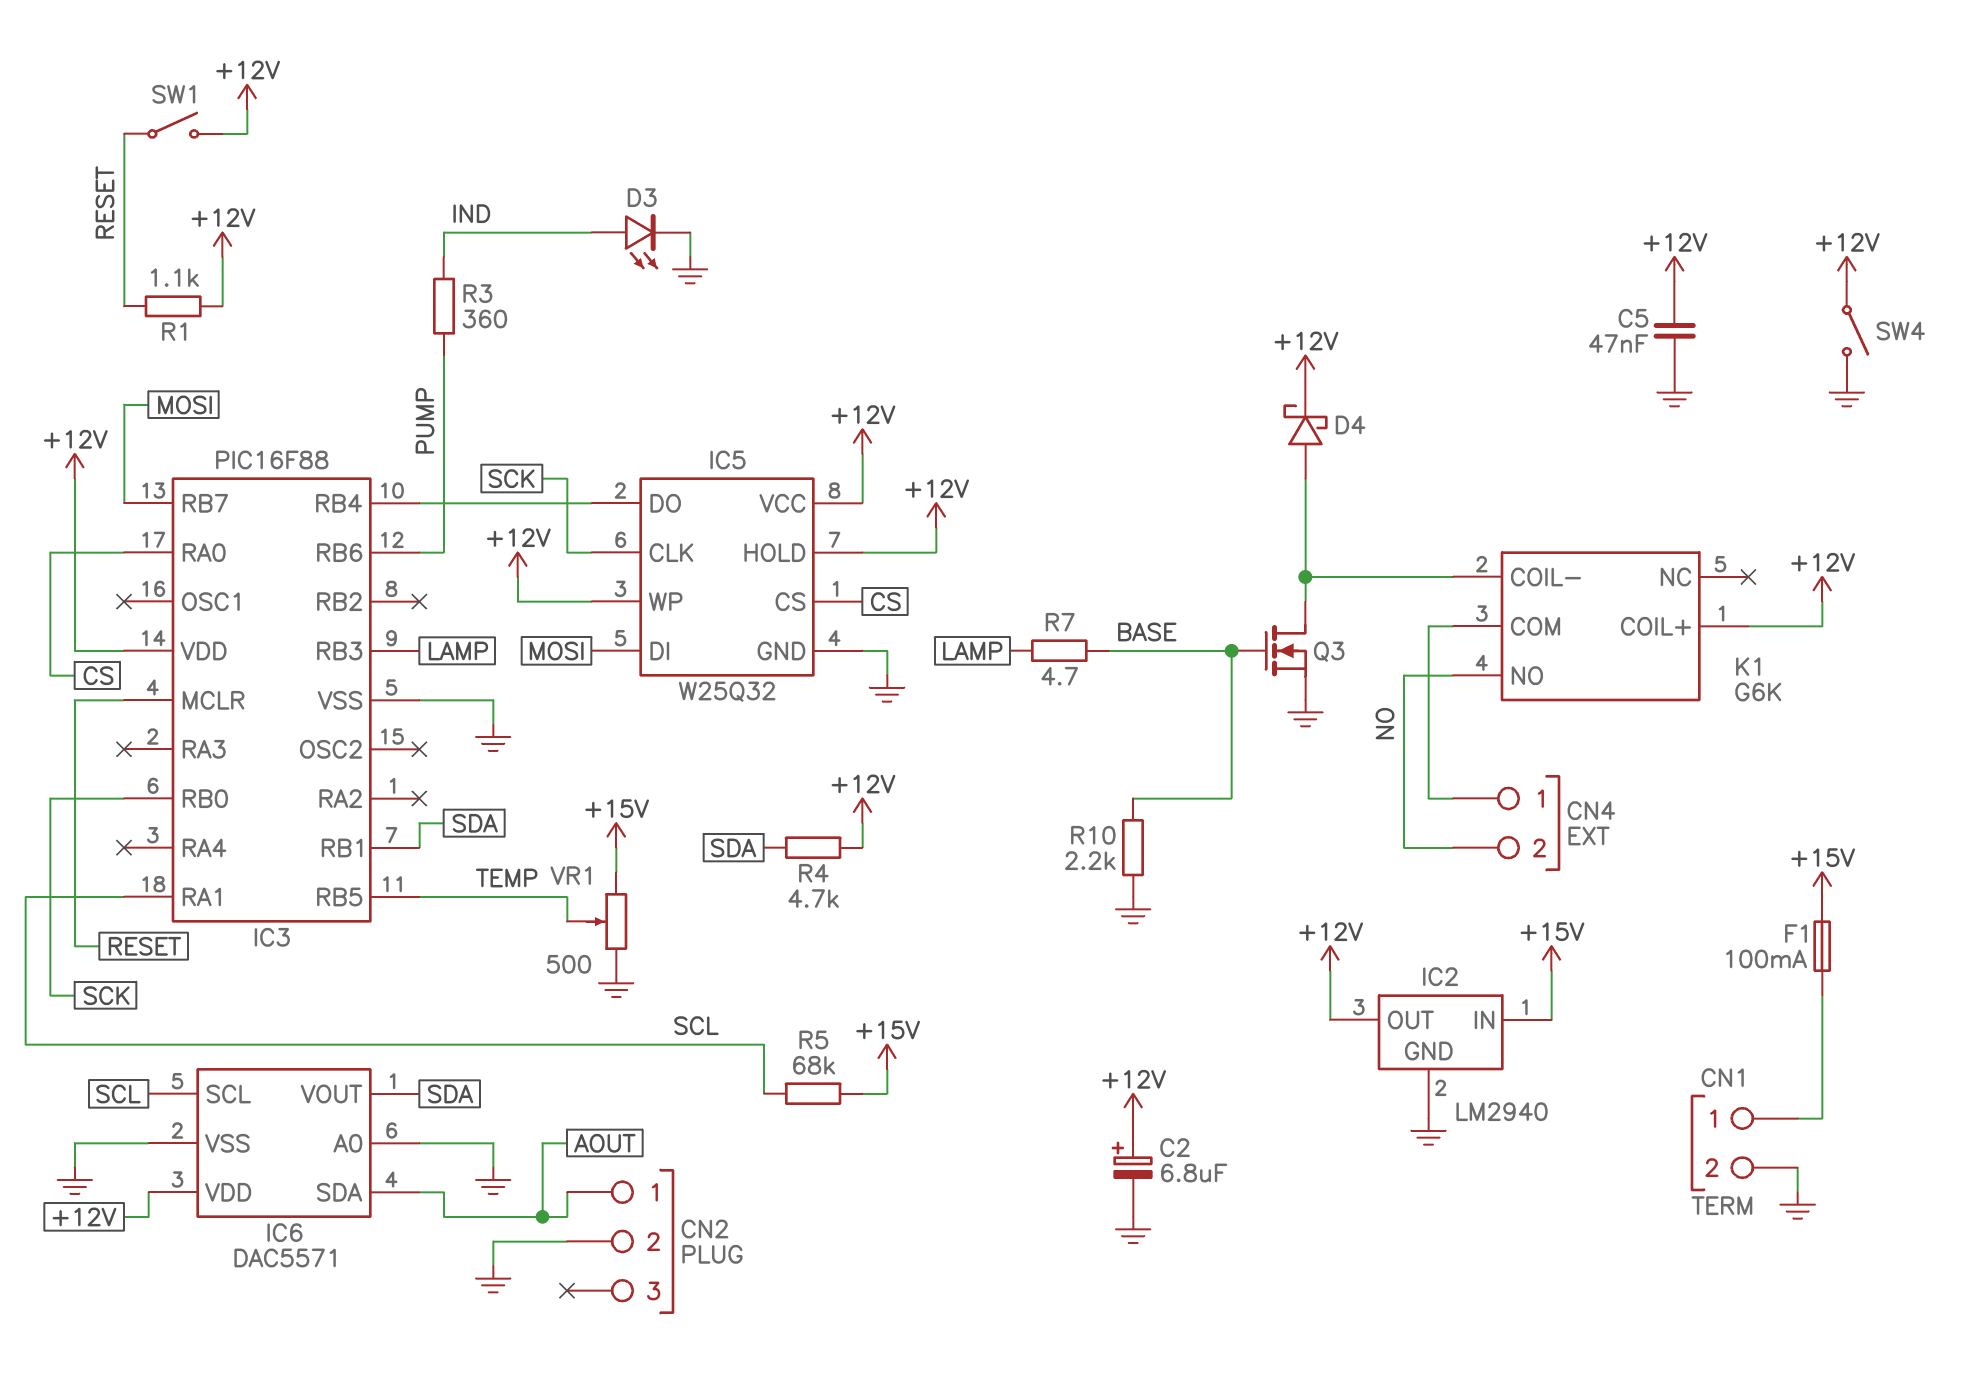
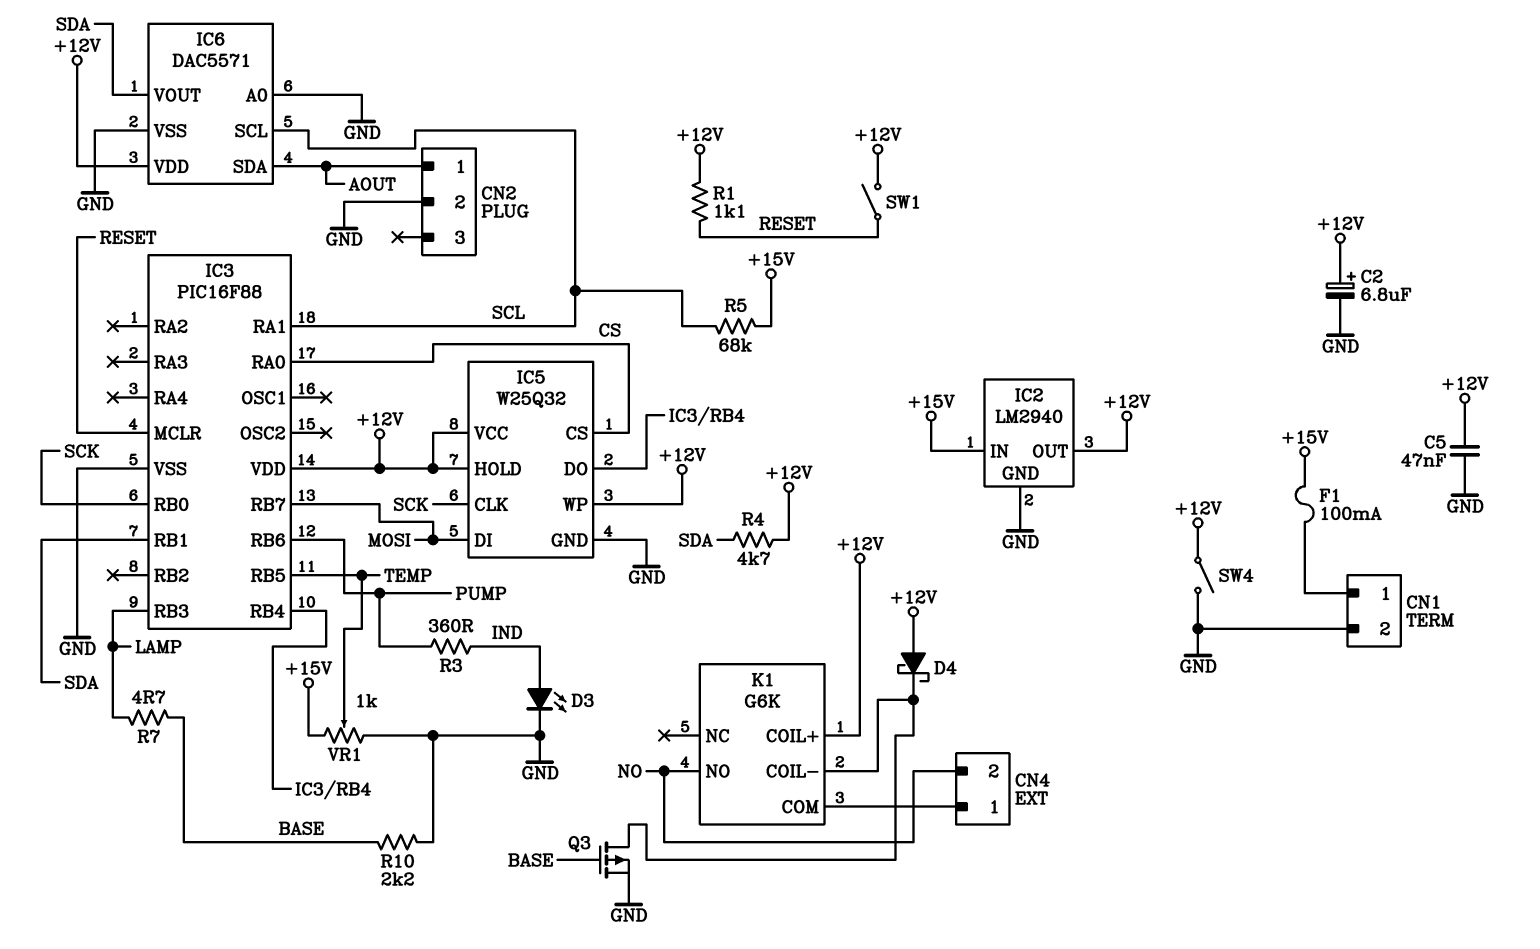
D4: schottky (A K1/COIL-, K +12V) -> schottky (A +12V, K K1/COIL-)
Q3: NMOS (G BASE, D K1/COIL-, S GND) -> PMOS (G BASE, D K1/COIL-, S GND)
VR1: 500 (+15V, GND, wiper TEMP) -> 1k (+15V, GND, wiper TEMP)

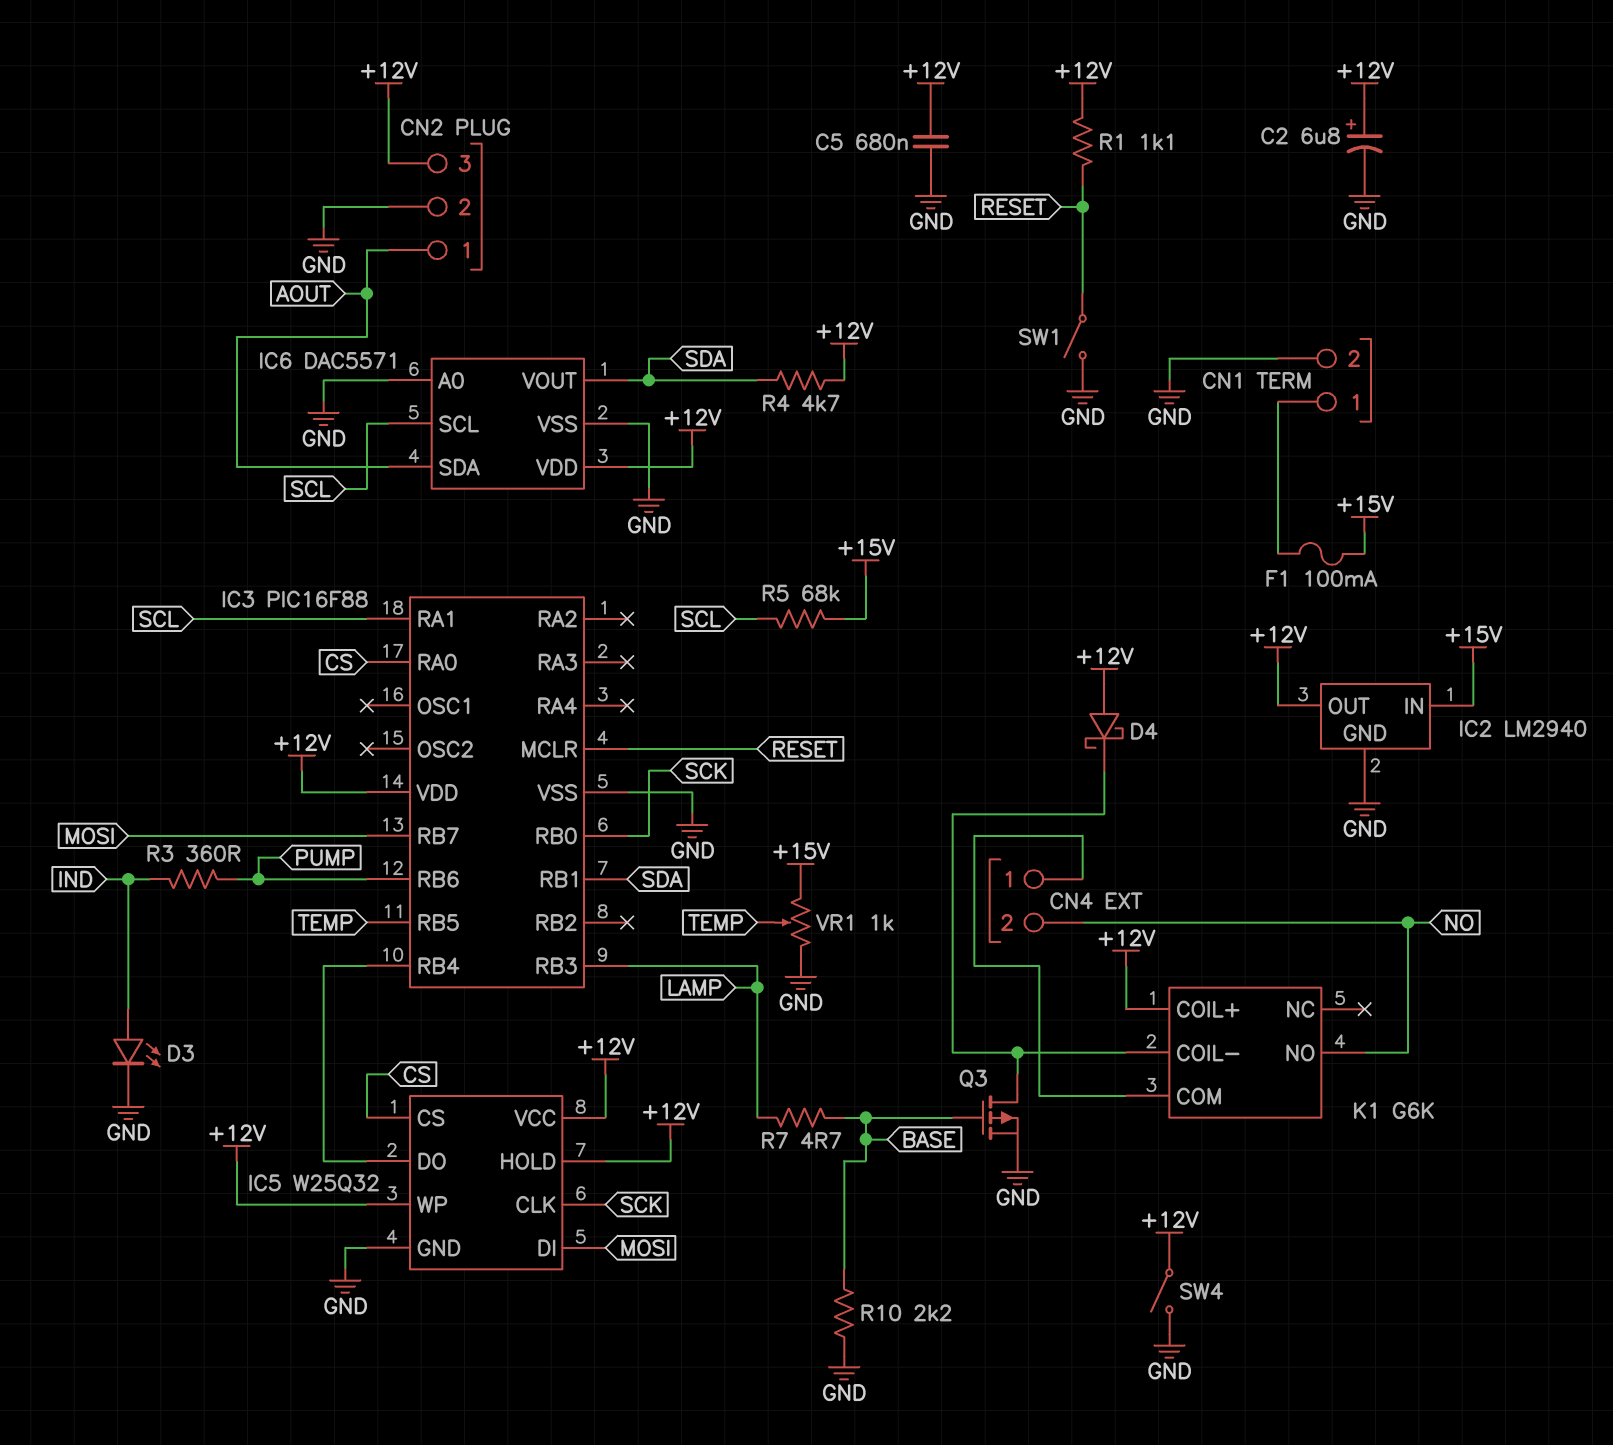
C5: 47nF (+12V, GND) -> 680nF (+12V, GND)
CN2 pin 3: none -> +12V
SW1: switch (+12V, RESET) -> switch (GND, RESET)

